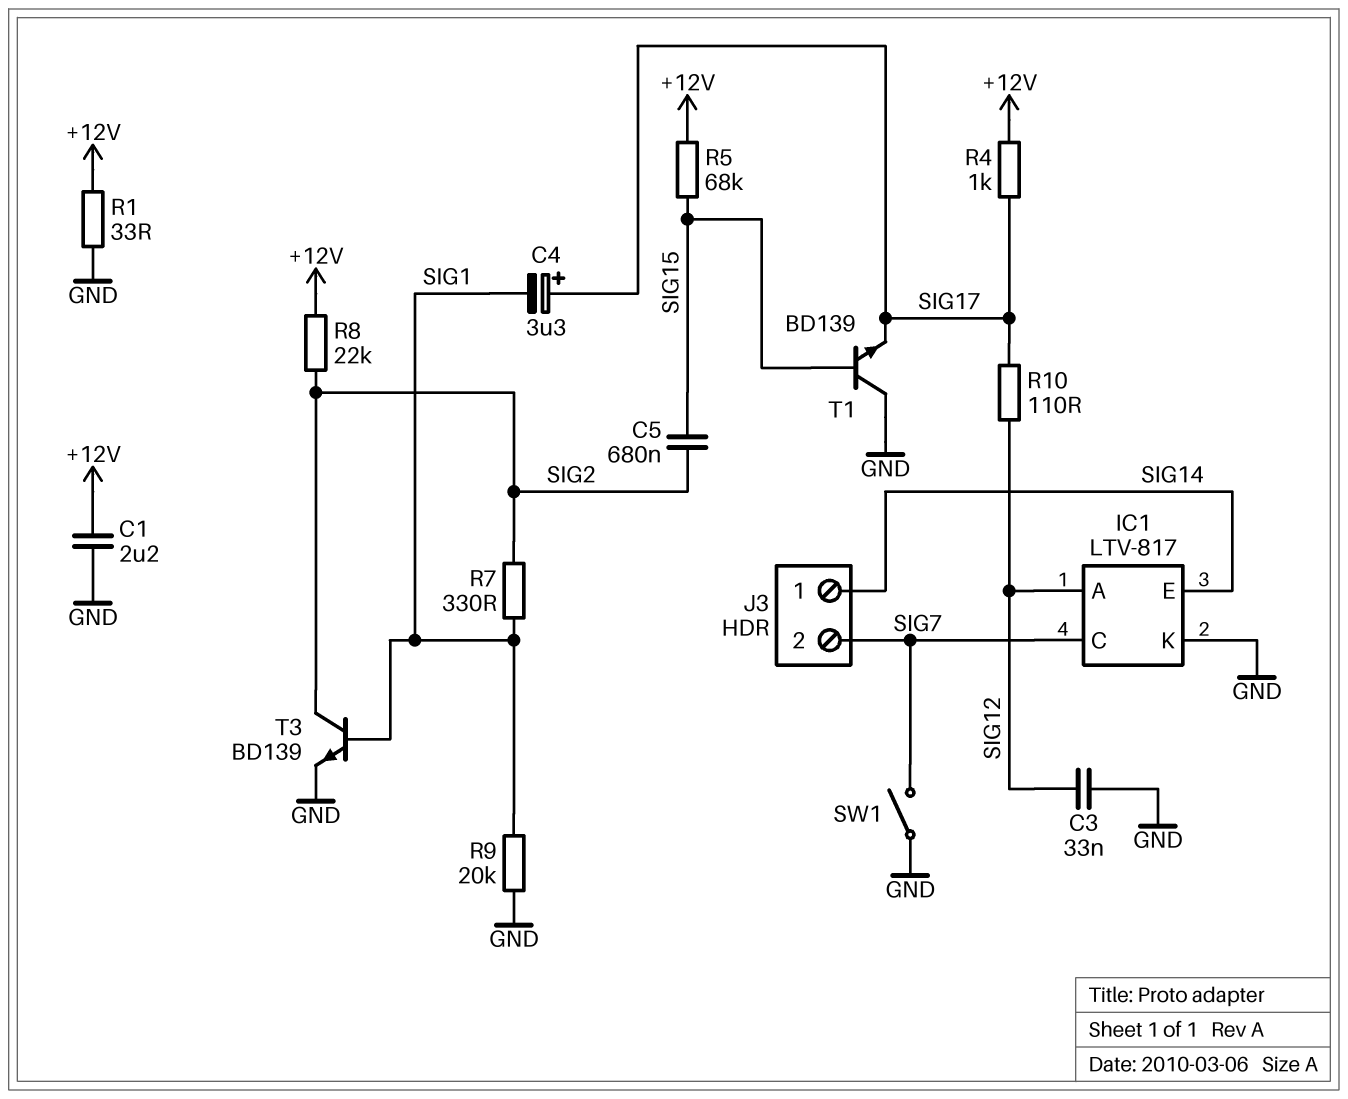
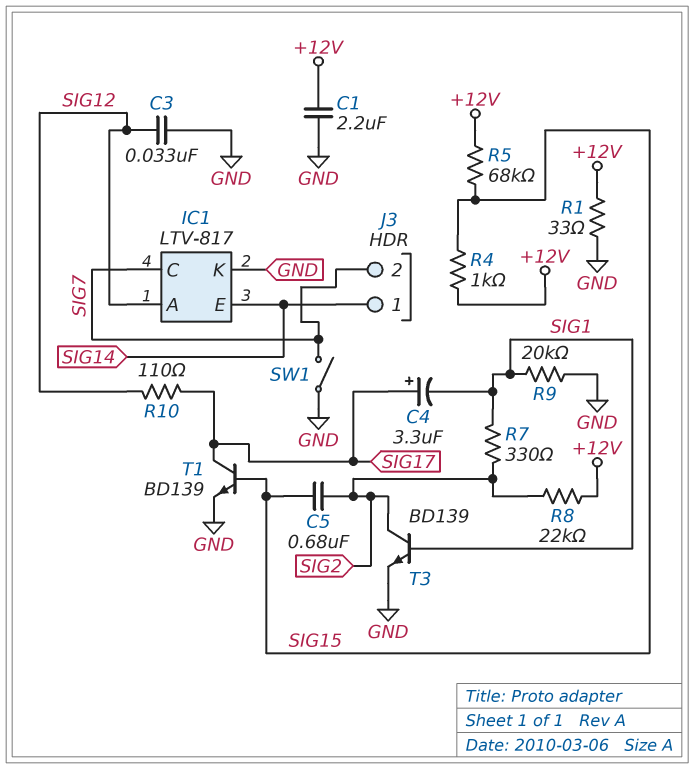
R4: 1k (+12V, SIG17) -> 1k (+12V, SIG15)
T1: NPN BD139 (B SIG15, C GND, E SIG17) -> NPN BD139 (B SIG15, C SIG17, E GND)

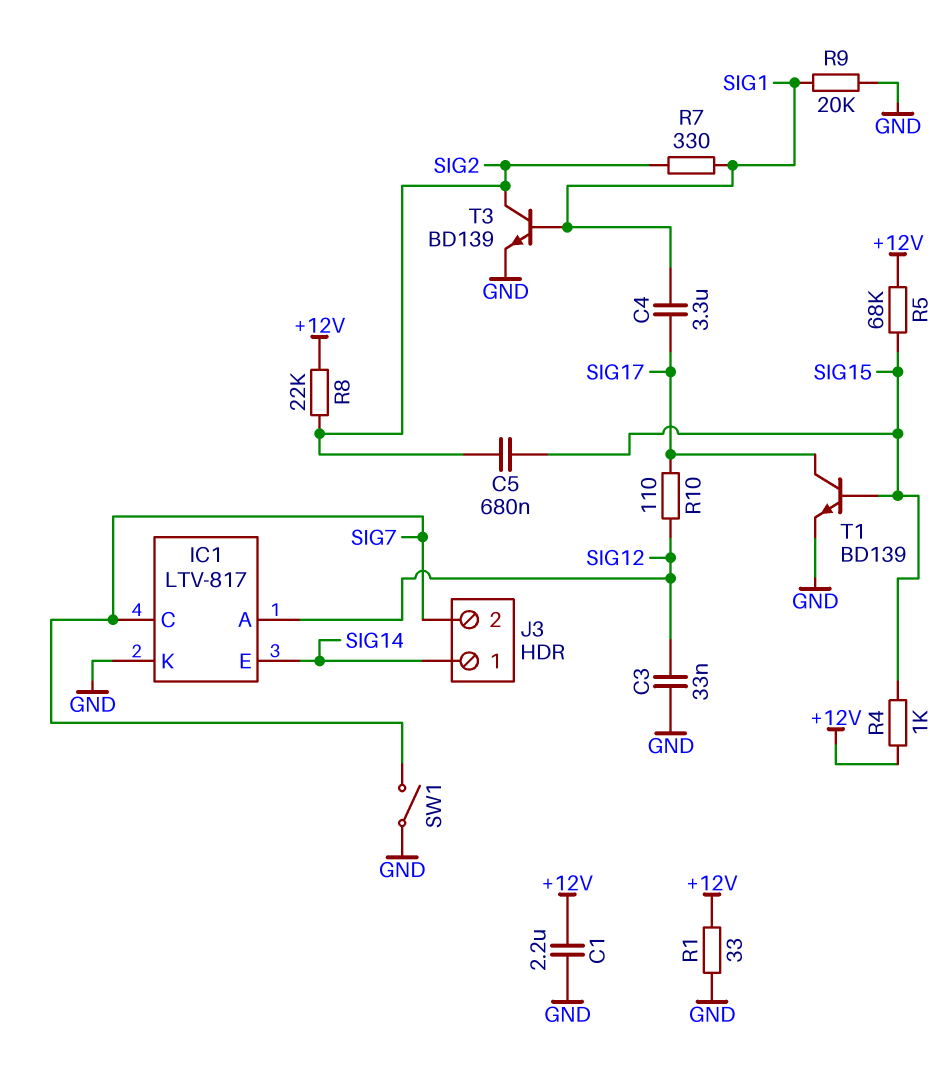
C4: 3.3uF (plus SIG17, minus SIG1) -> 3.3uF (SIG1, SIG17)

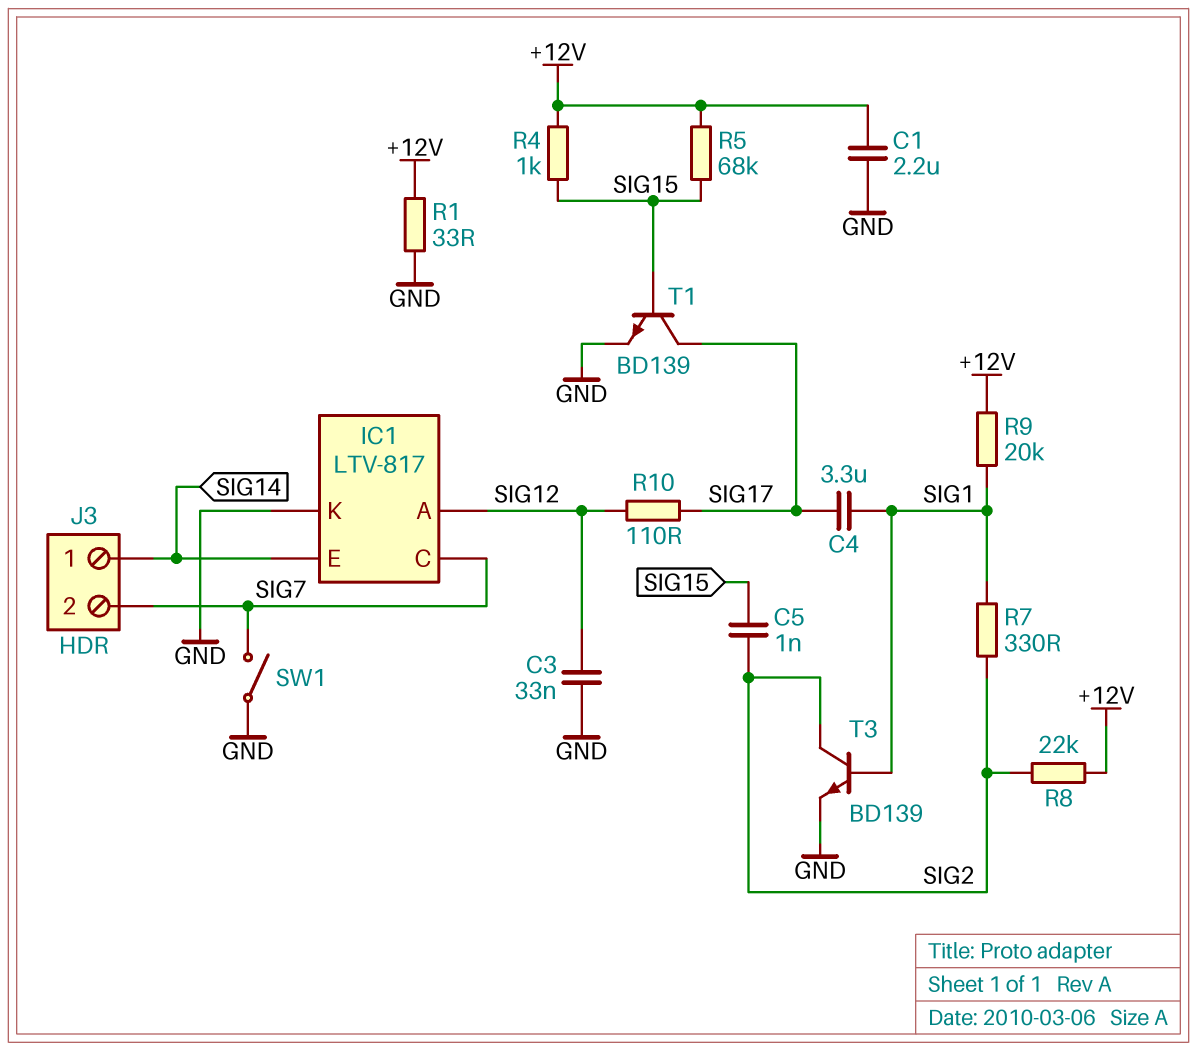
C5: 680nF (SIG2, SIG15) -> 1nF (SIG2, SIG15)
R9: 20k (GND, SIG1) -> 20k (+12V, SIG1)

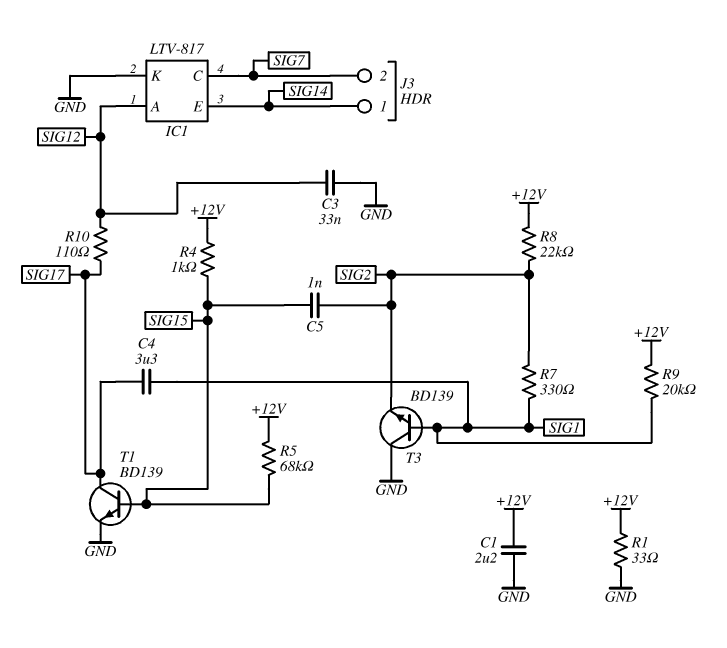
SW1: switch (GND, SIG7) -> none
T3: NPN BD139 (B SIG1, C SIG2, E GND) -> NPN BD139 (B SIG1, C GND, E SIG2)

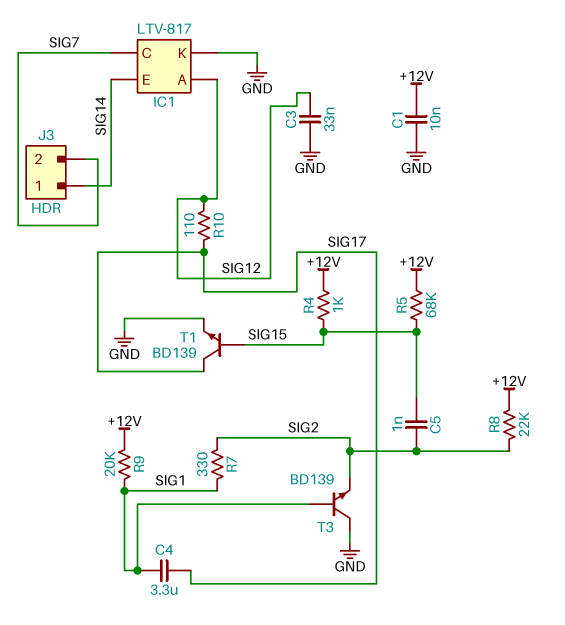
C1: 2.2uF (+12V, GND) -> 10nF (+12V, GND)
R1: 33 (+12V, GND) -> none

